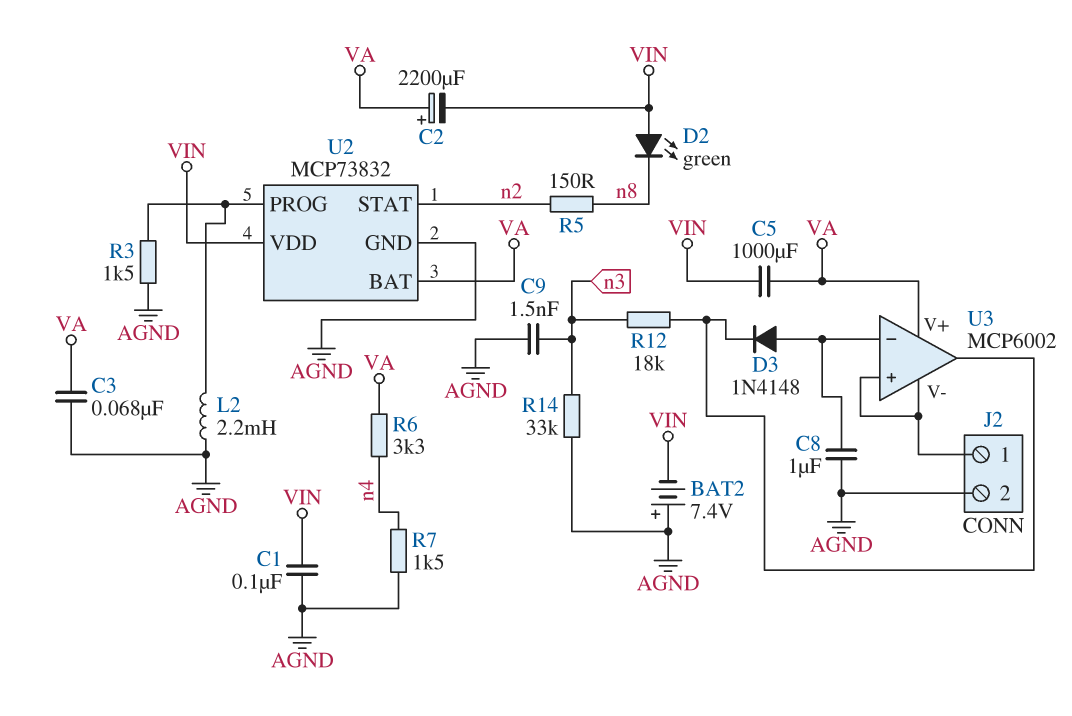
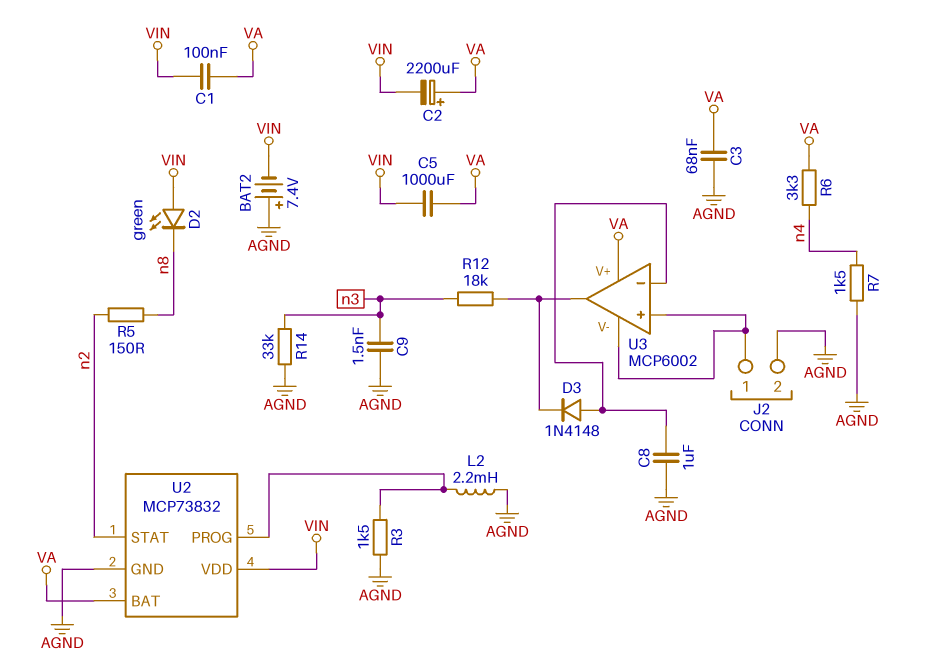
C1: 100nF (AGND, VIN) -> 100nF (VA, VIN)

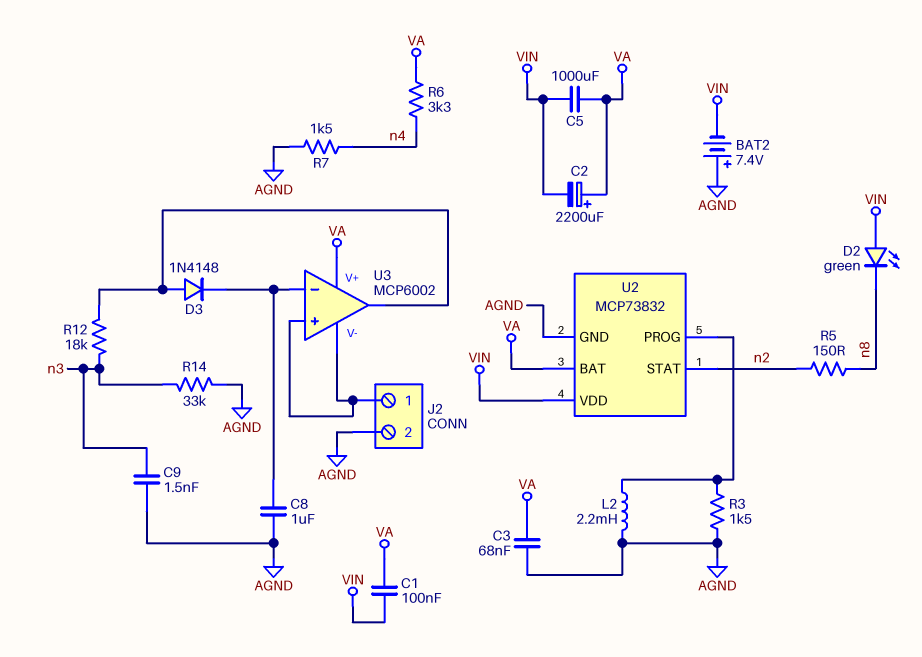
D3: diode 1N4148 (A U3/in-, K U3/out) -> diode 1N4148 (A U3/out, K U3/in-)

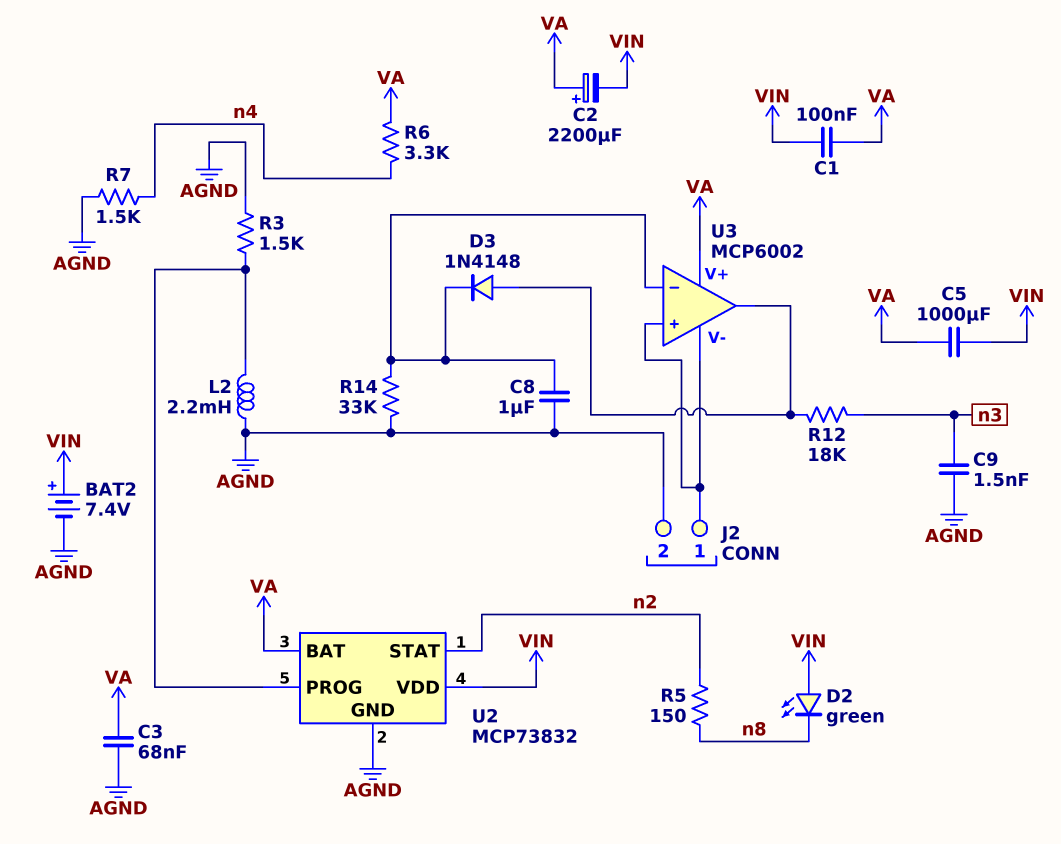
BAT2: 7.4V (plus AGND, minus VIN) -> 7.4V (plus VIN, minus AGND)
R14: 33k (AGND, n3) -> 33k (AGND, U3/in-)

